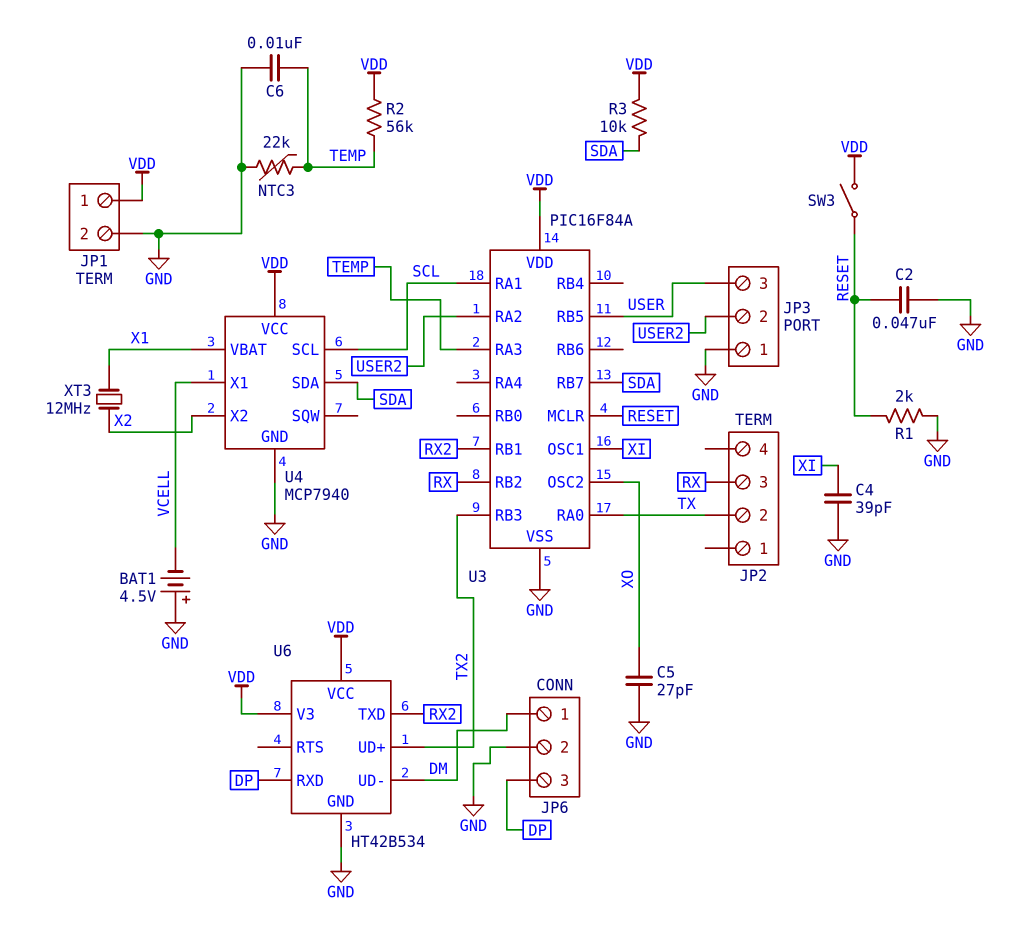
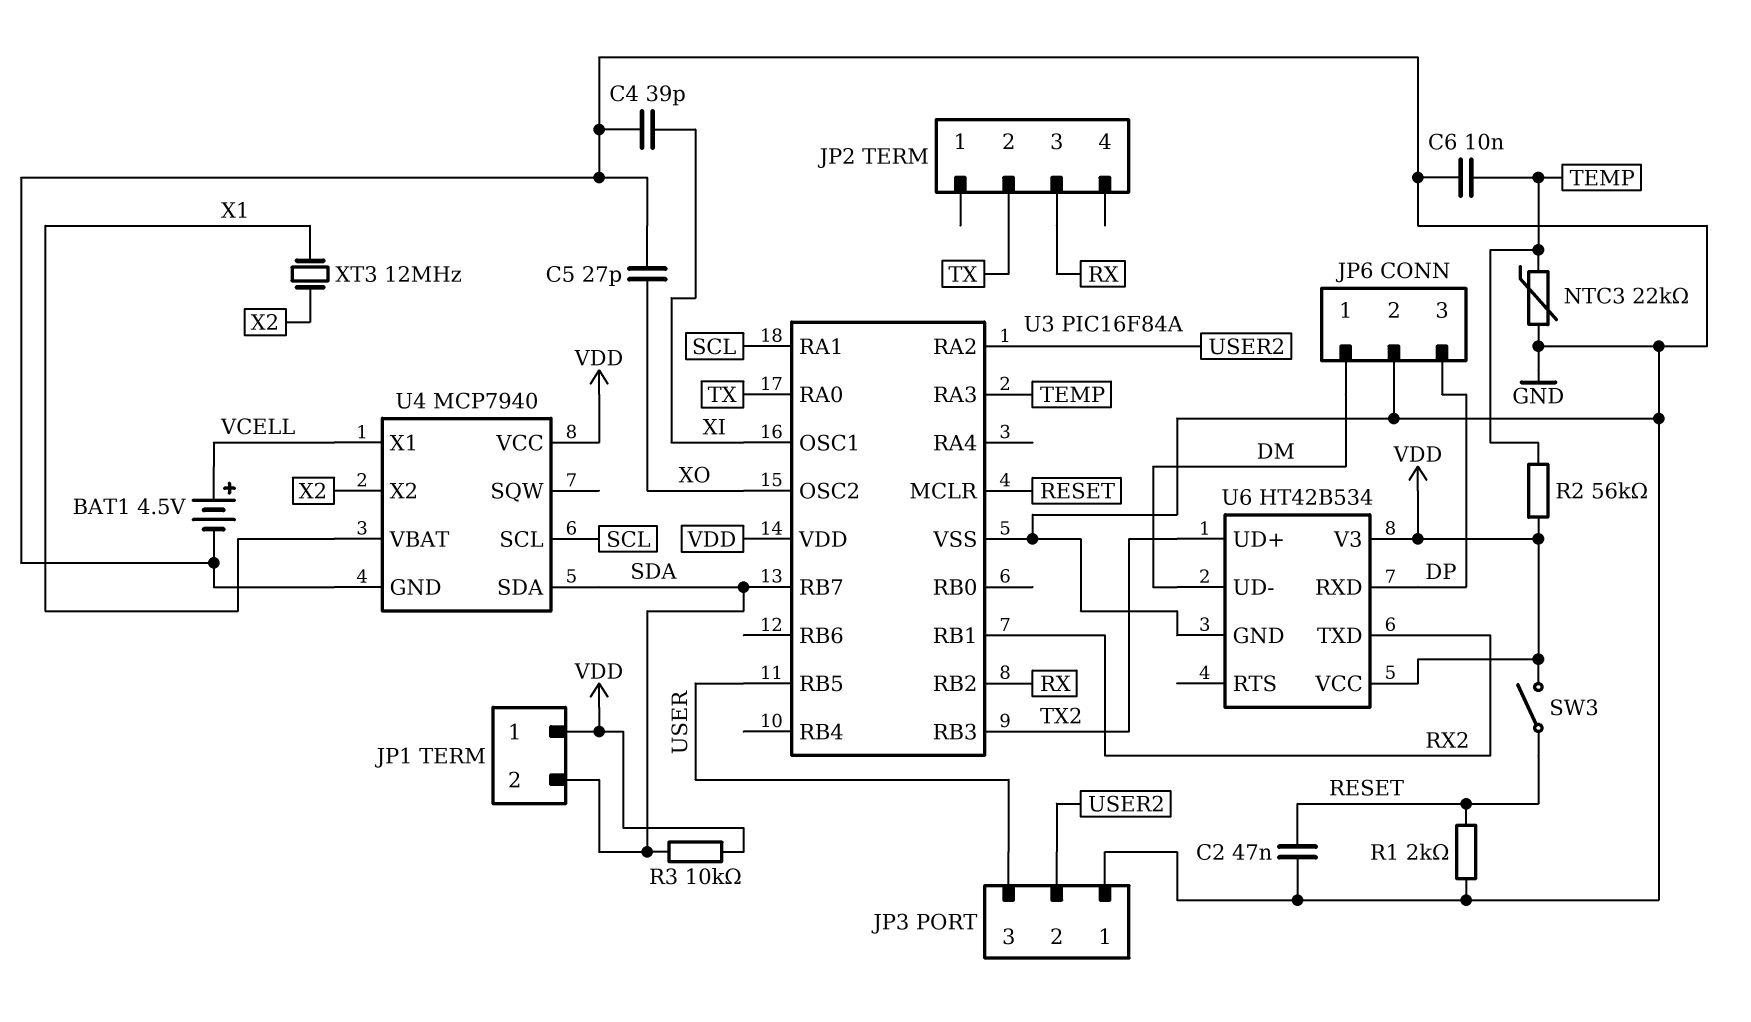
BAT1: 4.5V (plus GND, minus VCELL) -> 4.5V (plus VCELL, minus GND)
JP1 pin 2: GND -> SDA

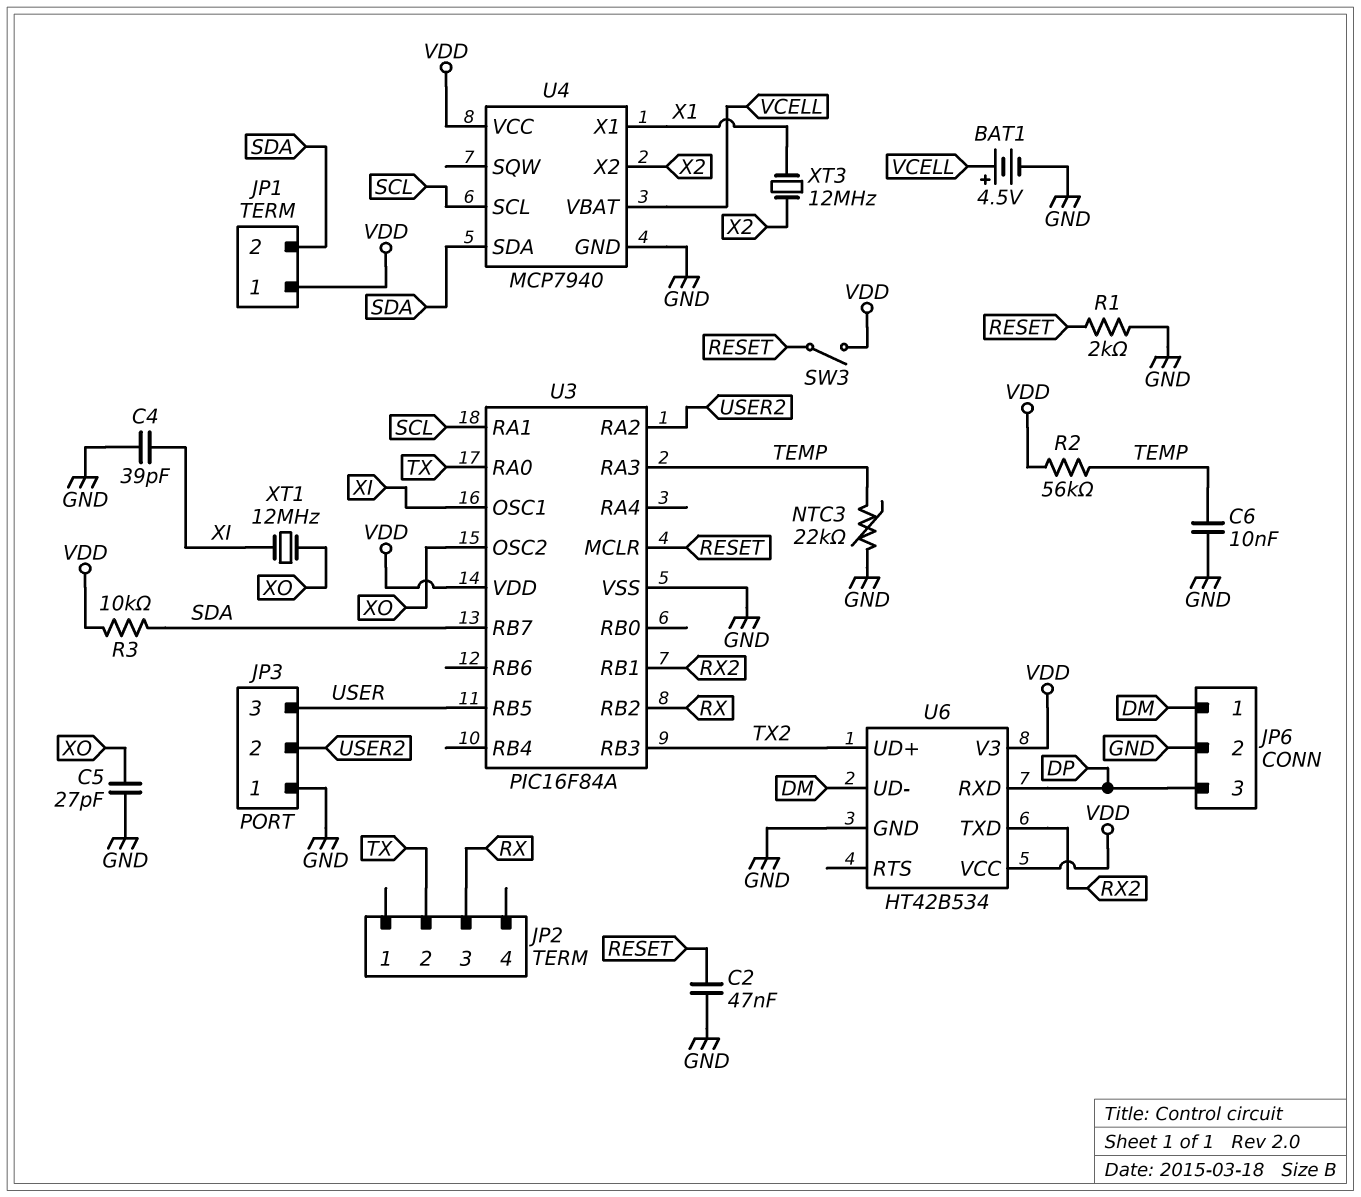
U4 pin VBAT: X1 -> VCELL
U4 pin X1: VCELL -> X1
XT1: none -> 12MHz (XI, XO)

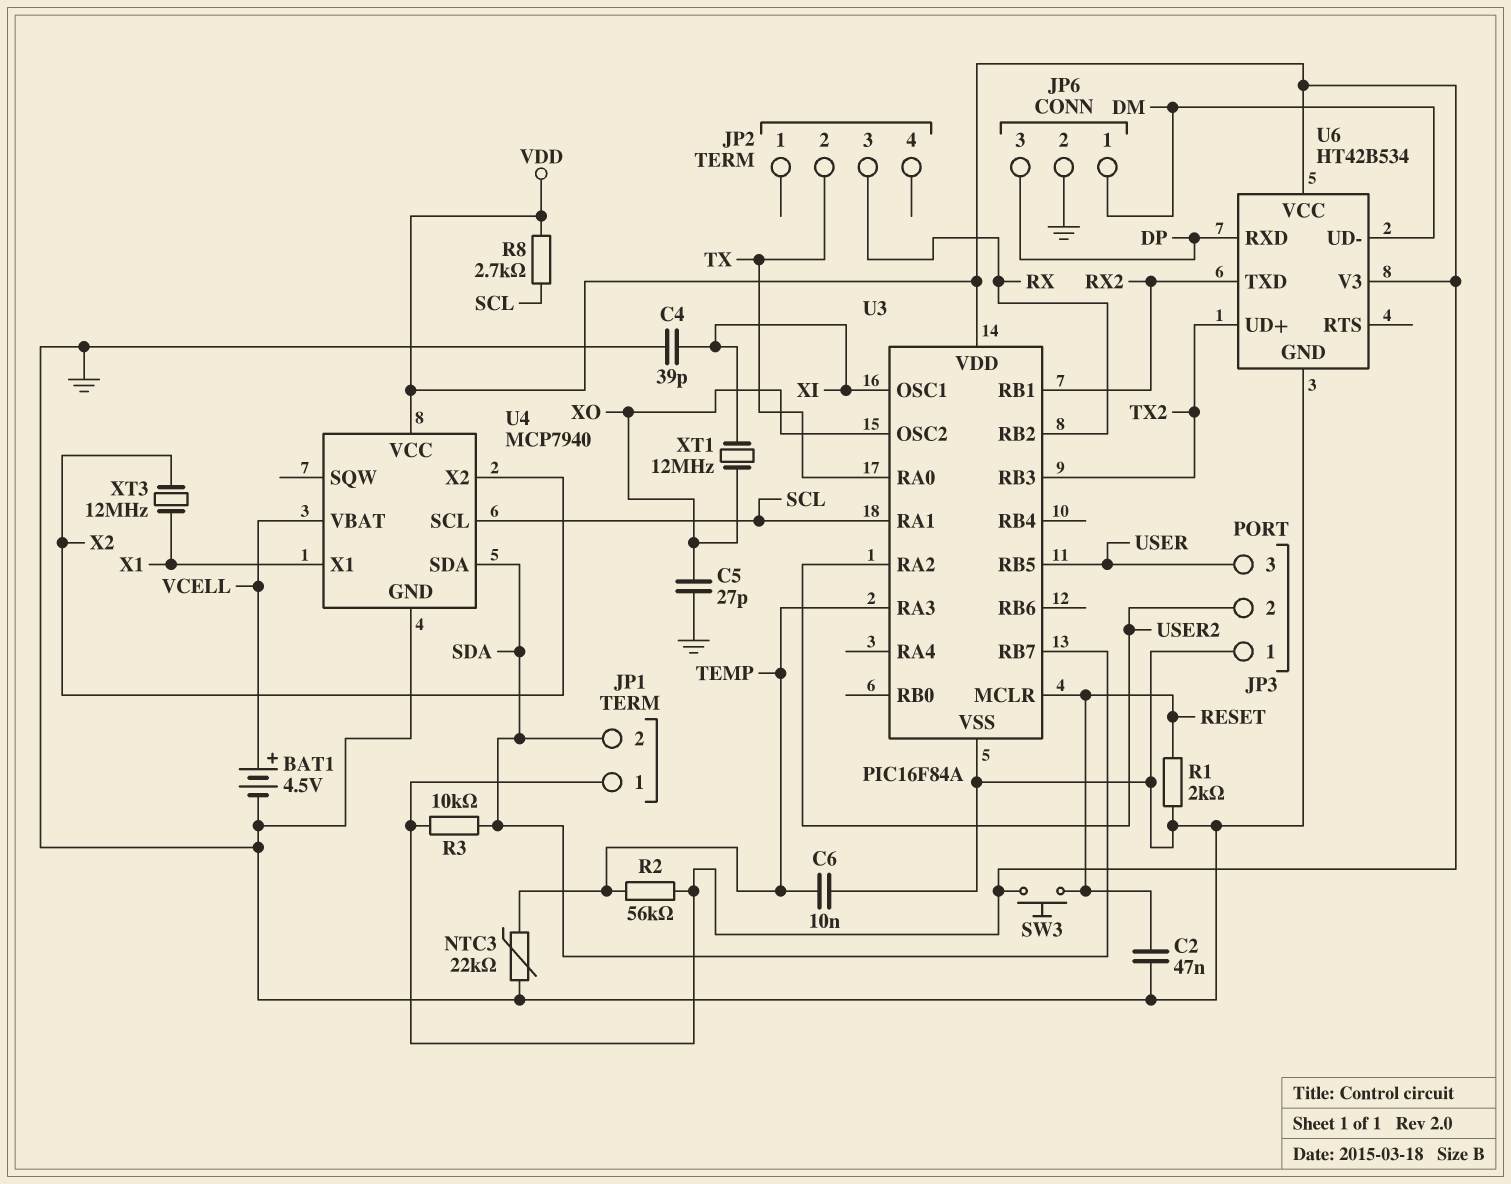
R8: none -> 2.7k (SCL, VDD)
SW3: switch (RESET, VDD) -> button (RESET, VDD)

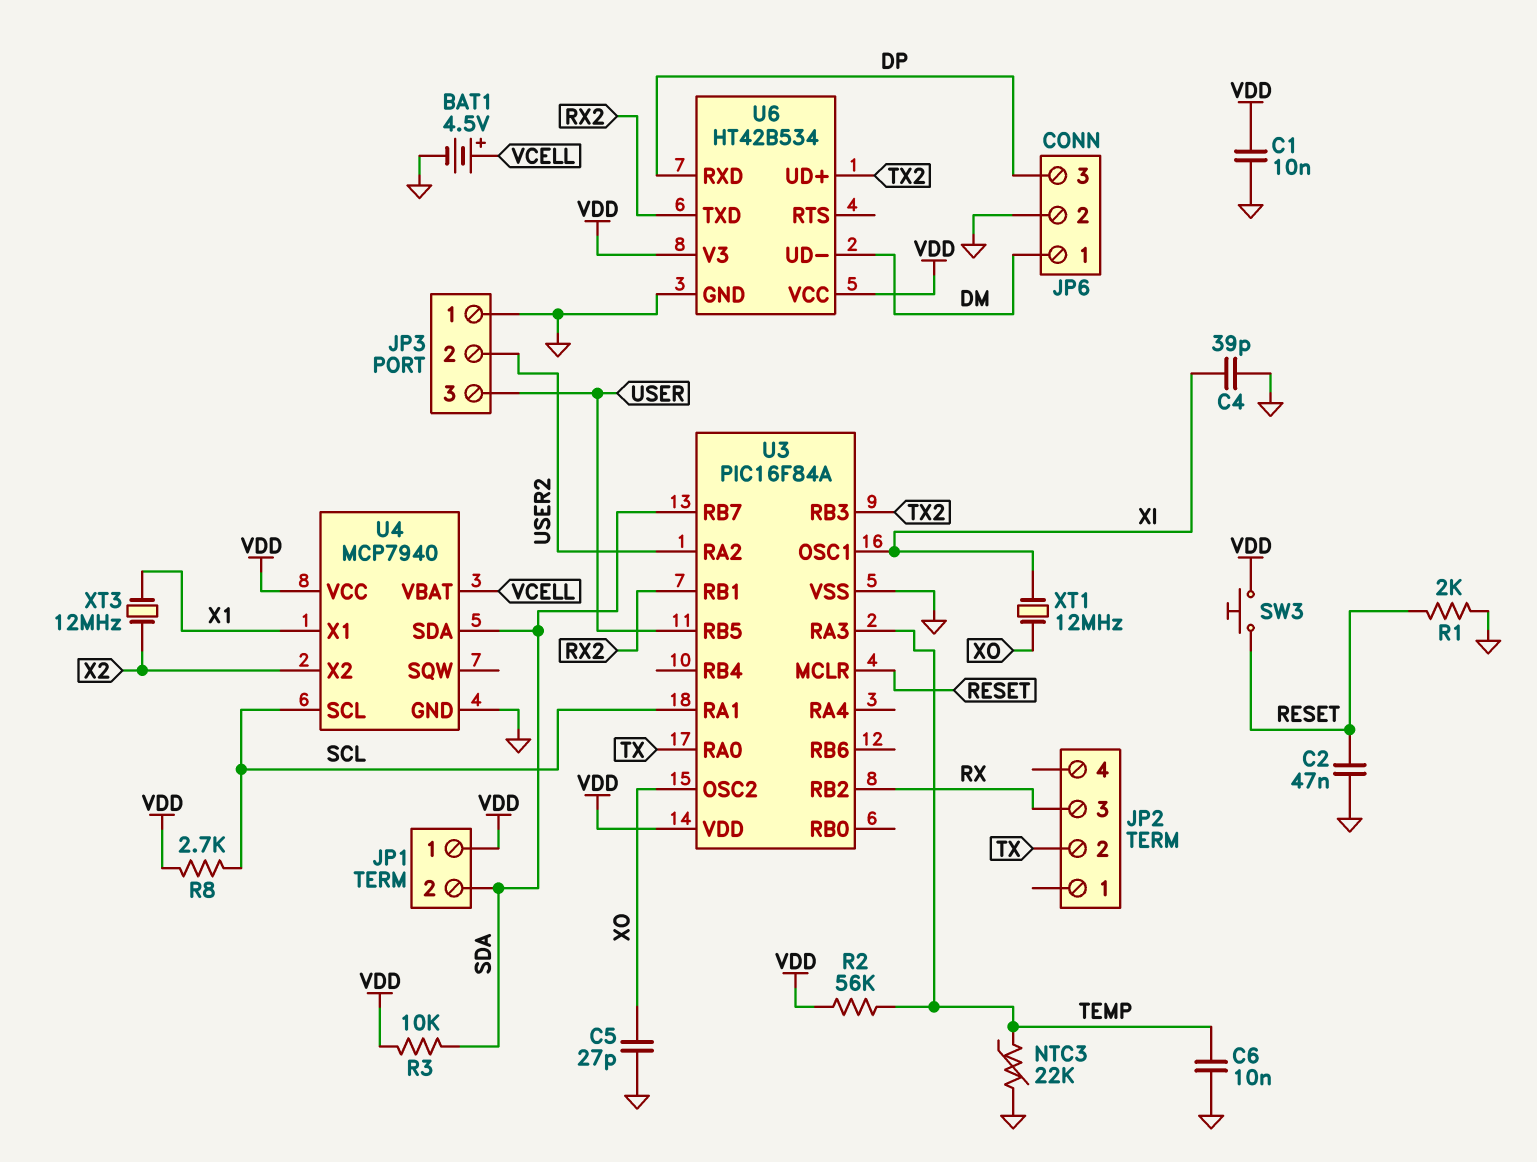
C1: none -> 10nF (GND, VDD)

